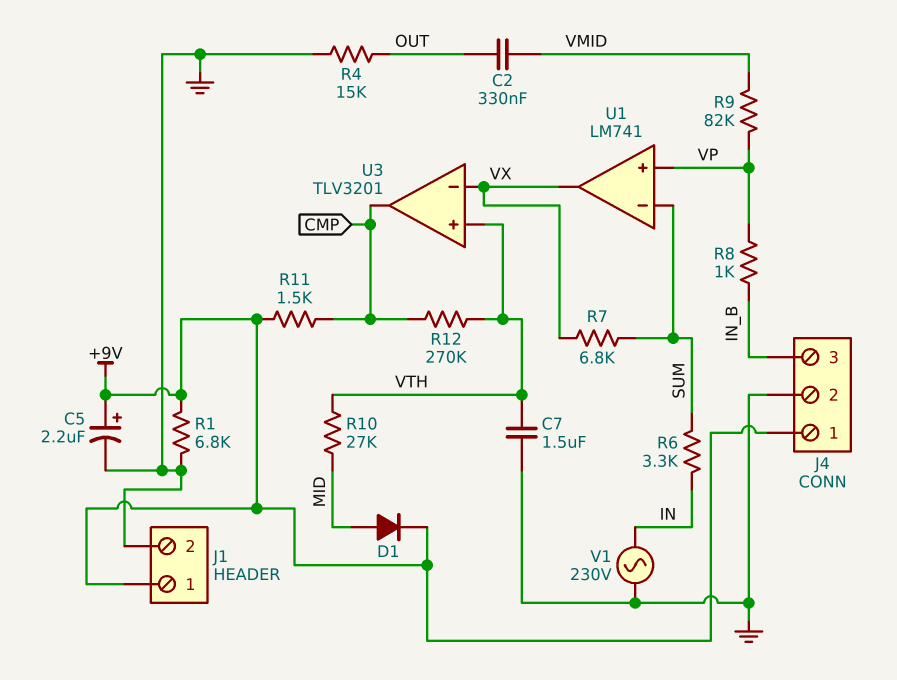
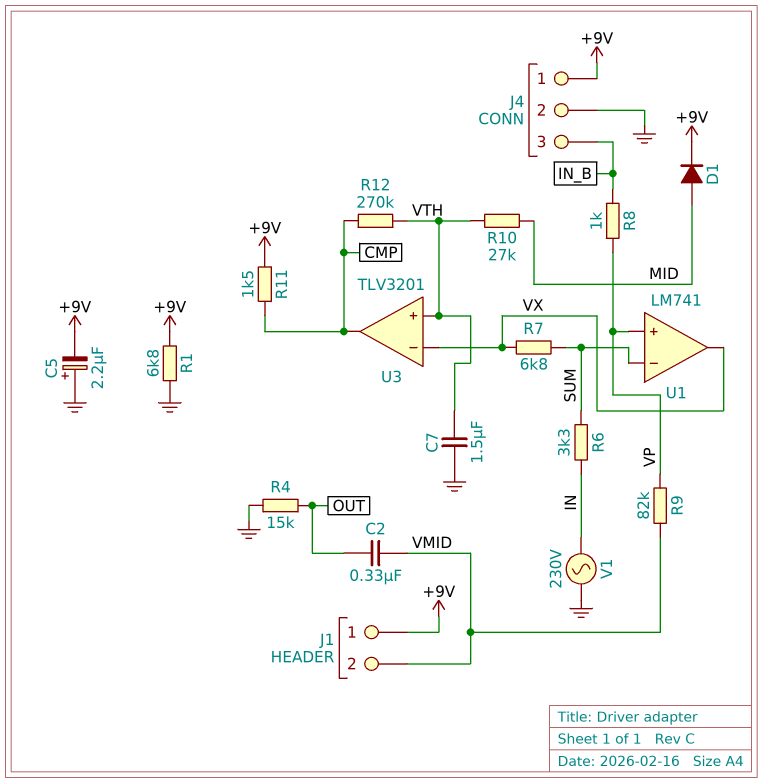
C5: 2.2uF (plus +9V, minus GND) -> 2.2uF (plus GND, minus +9V)
J1 pin 2: GND -> VMID

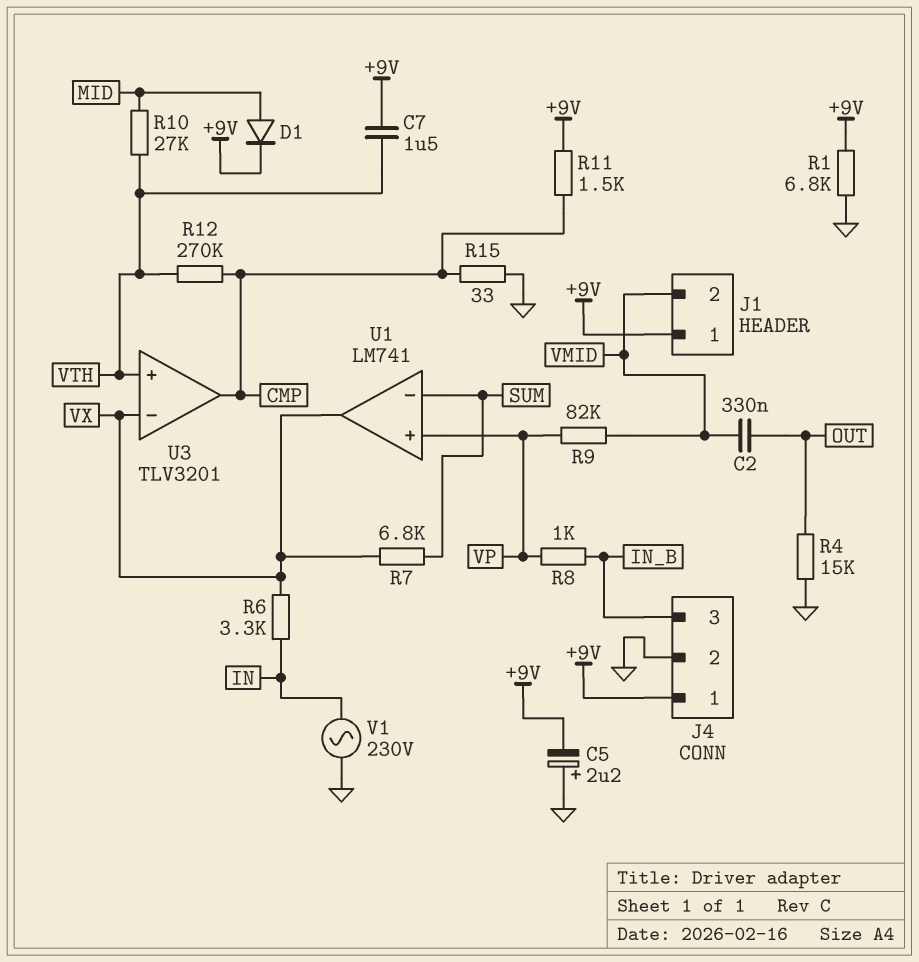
C7: 1.5uF (GND, VTH) -> 1.5uF (+9V, VTH)
R6: 3.3k (IN, SUM) -> 3.3k (IN, VX)
R15: none -> 33 (CMP, GND)

